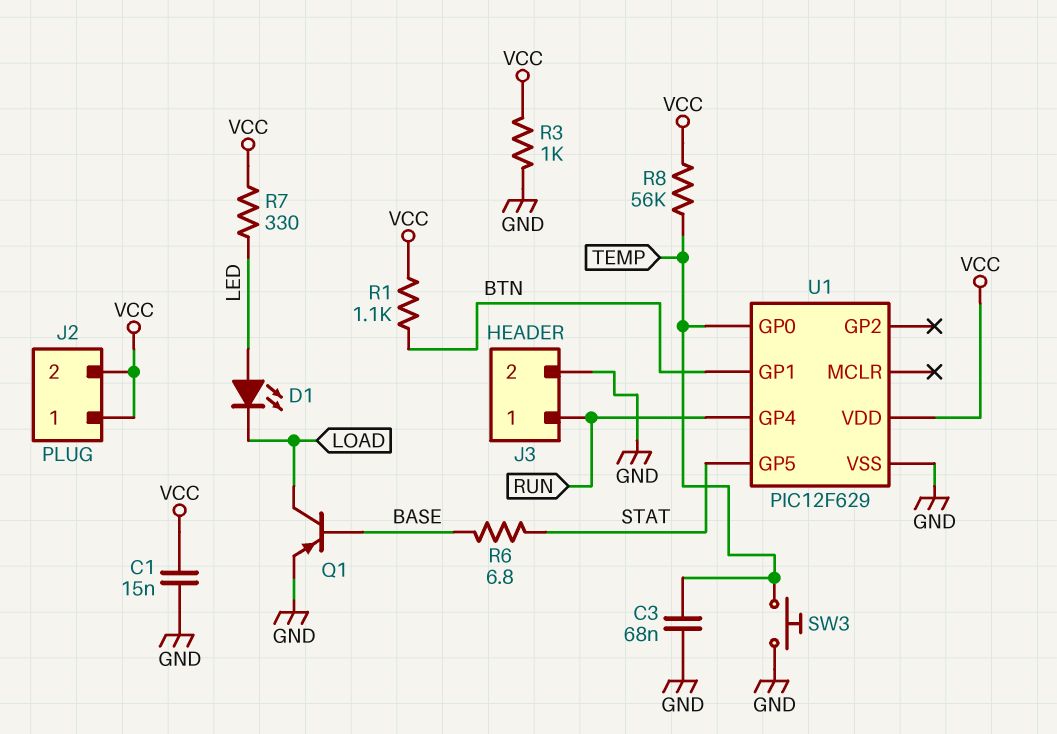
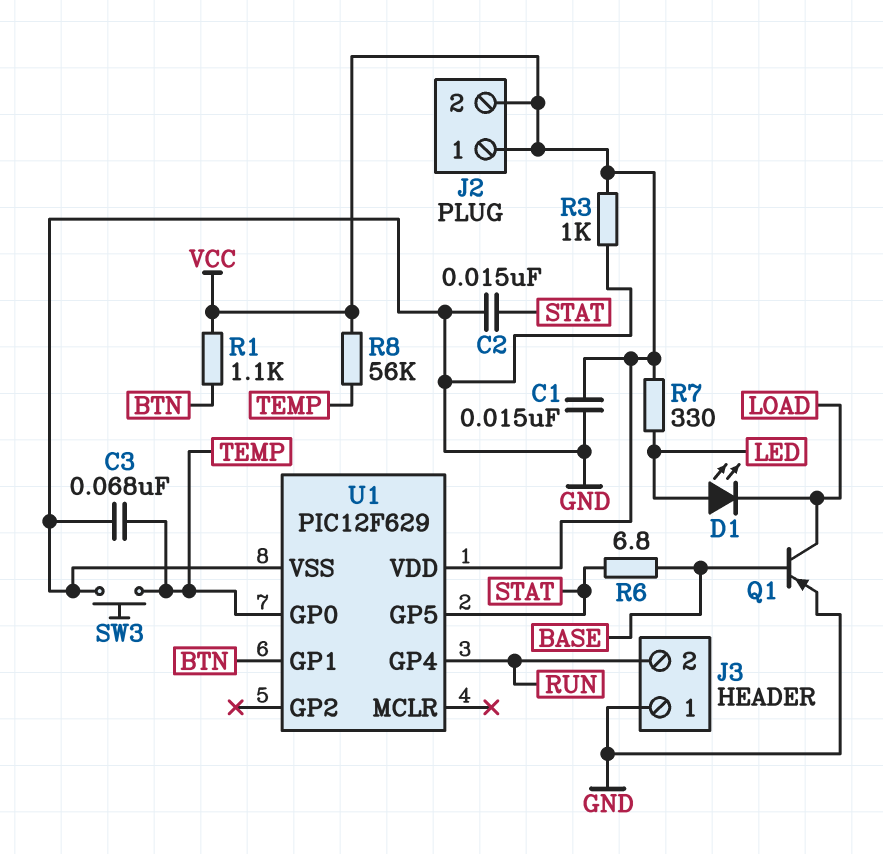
C2: none -> 15nF (GND, STAT)
J3 pin 1: RUN -> GND
J3 pin 2: GND -> RUN

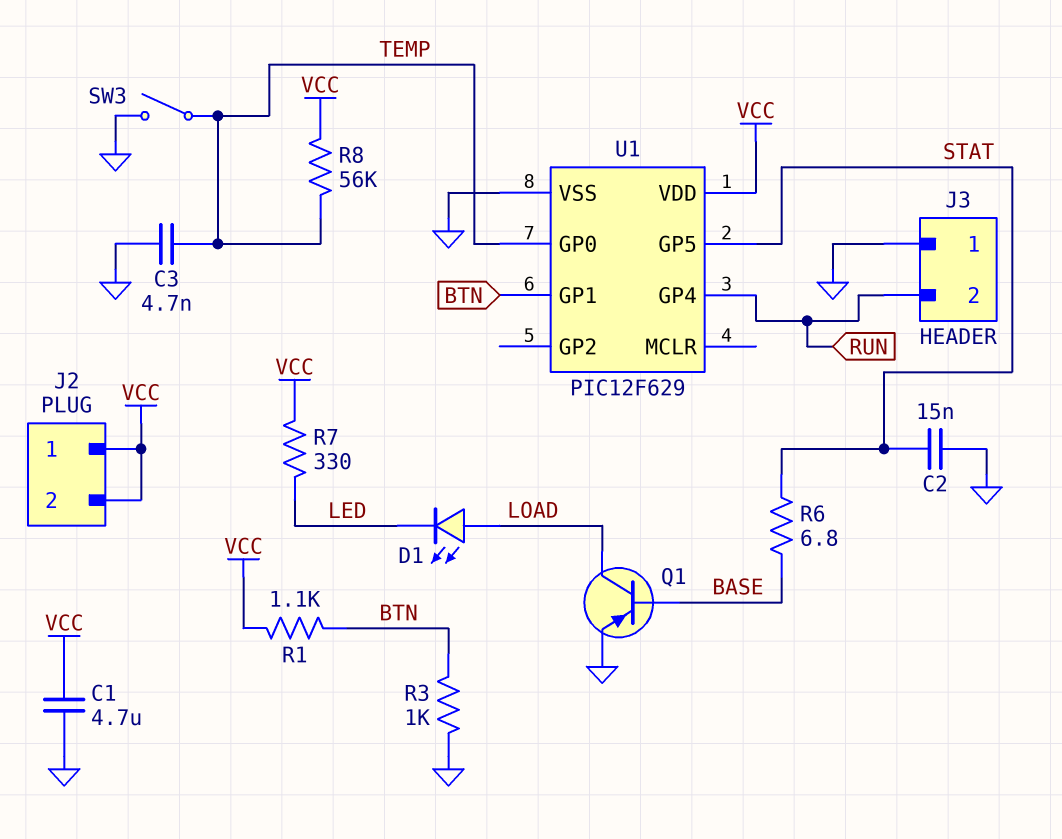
C1: 15nF (GND, VCC) -> 4.7uF (GND, VCC)
C3: 68nF (GND, TEMP) -> 4.7nF (GND, TEMP)
D1: LED (A LED, K LOAD) -> LED (A LOAD, K LED)
R3: 1k (GND, VCC) -> 1k (BTN, GND)
SW3: button (GND, TEMP) -> switch (GND, TEMP)

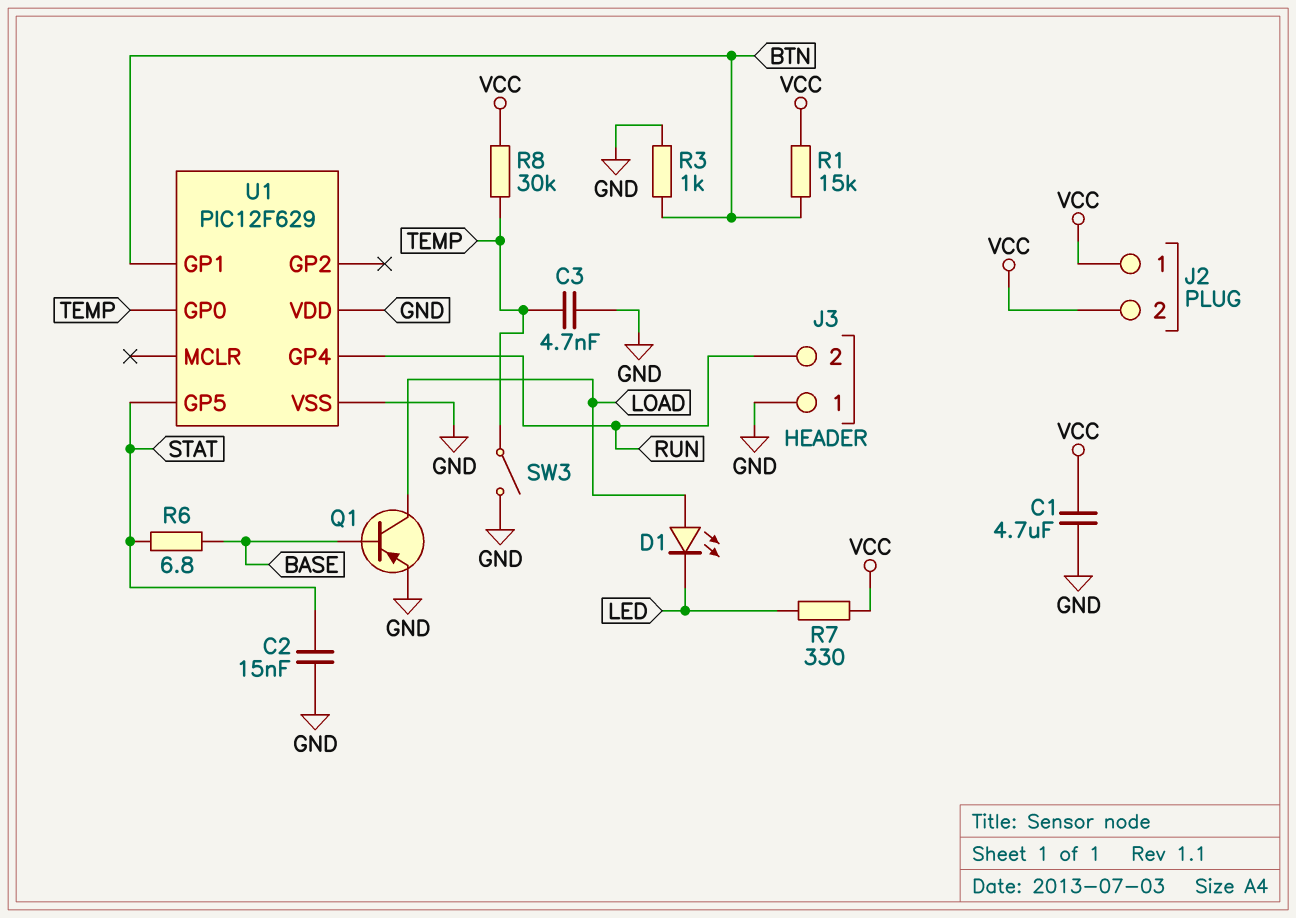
R1: 1.1k (BTN, VCC) -> 15k (BTN, VCC)
R8: 56k (TEMP, VCC) -> 30k (TEMP, VCC)
U1 pin VDD: VCC -> GND

